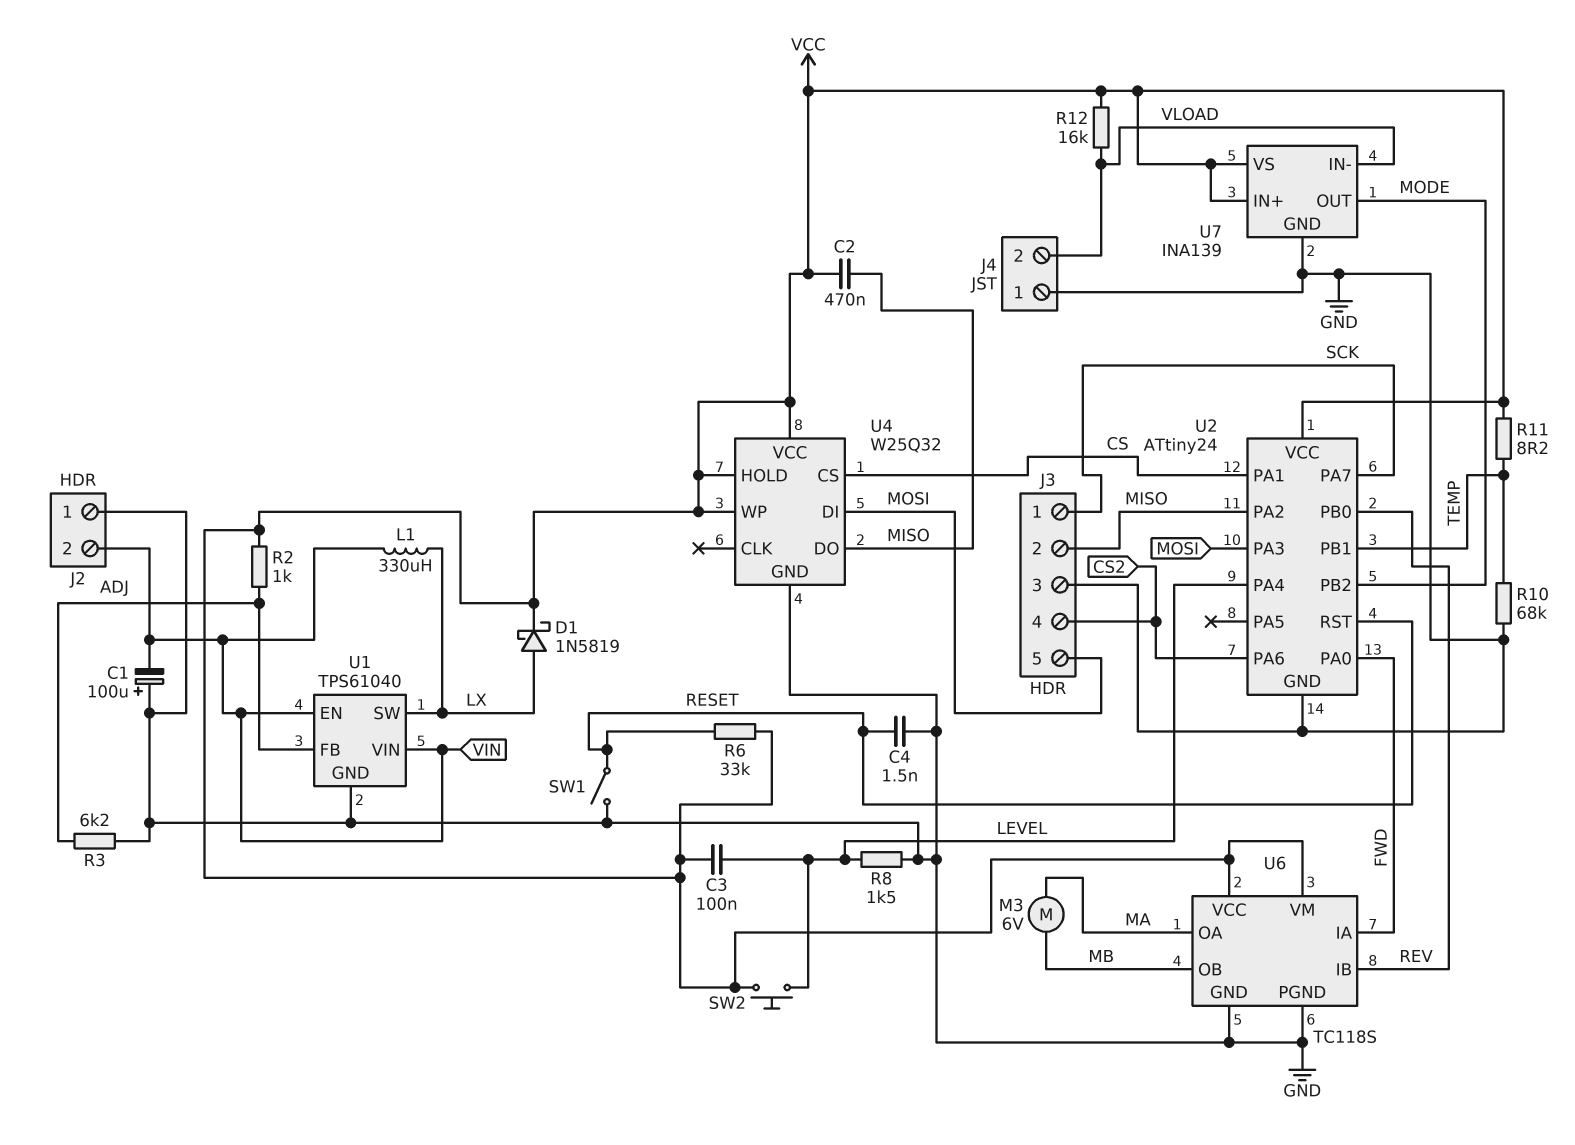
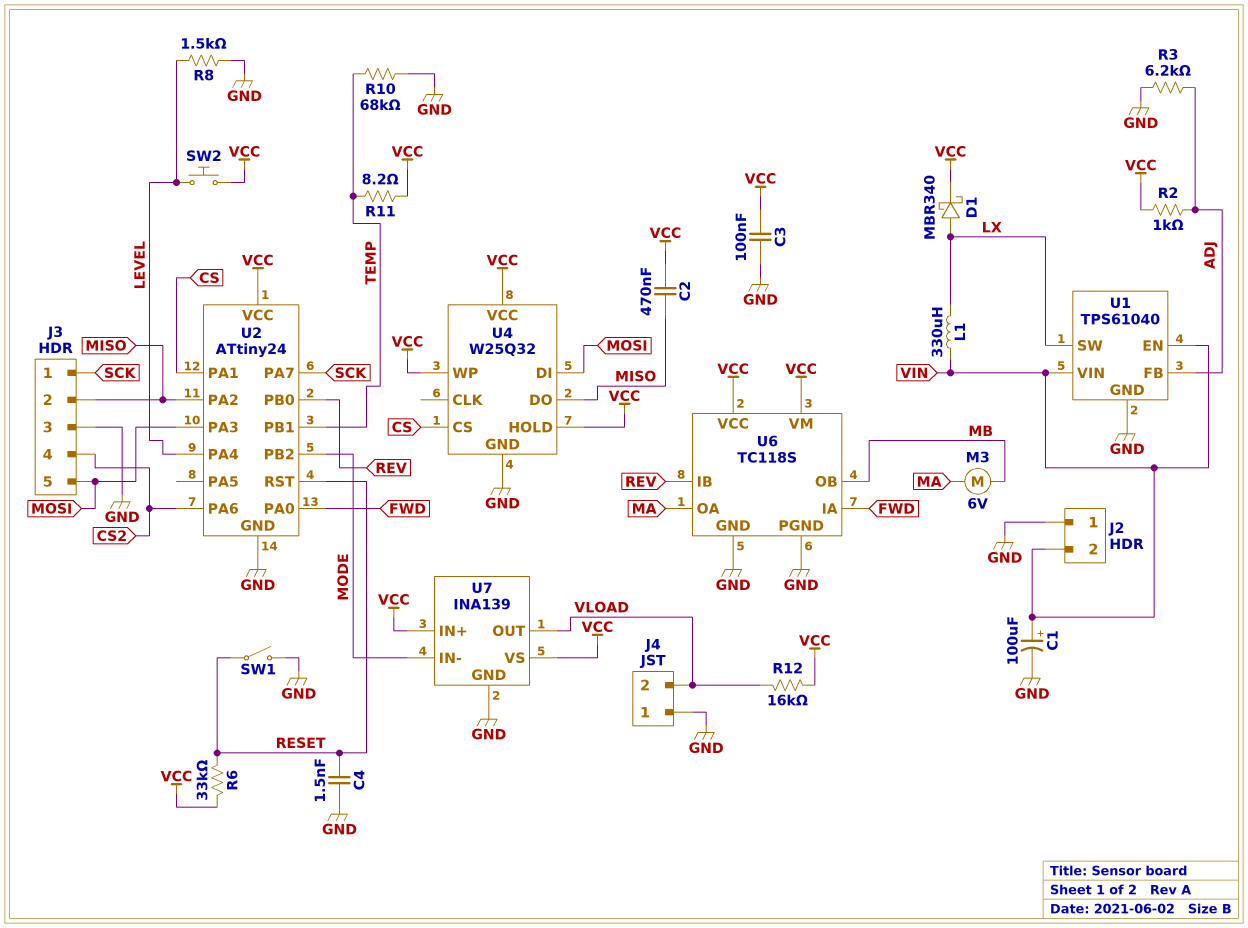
C1: 100uF (plus GND, minus VIN) -> 100uF (plus VIN, minus GND)
C3: 100nF (LEVEL, VCC) -> 100nF (GND, VCC)
D1: schottky 1N5819 (A LX, K VCC) -> schottky MBR340 (A LX, K VCC)
U7 pin IN-: VLOAD -> MODE
U7 pin OUT: MODE -> VLOAD

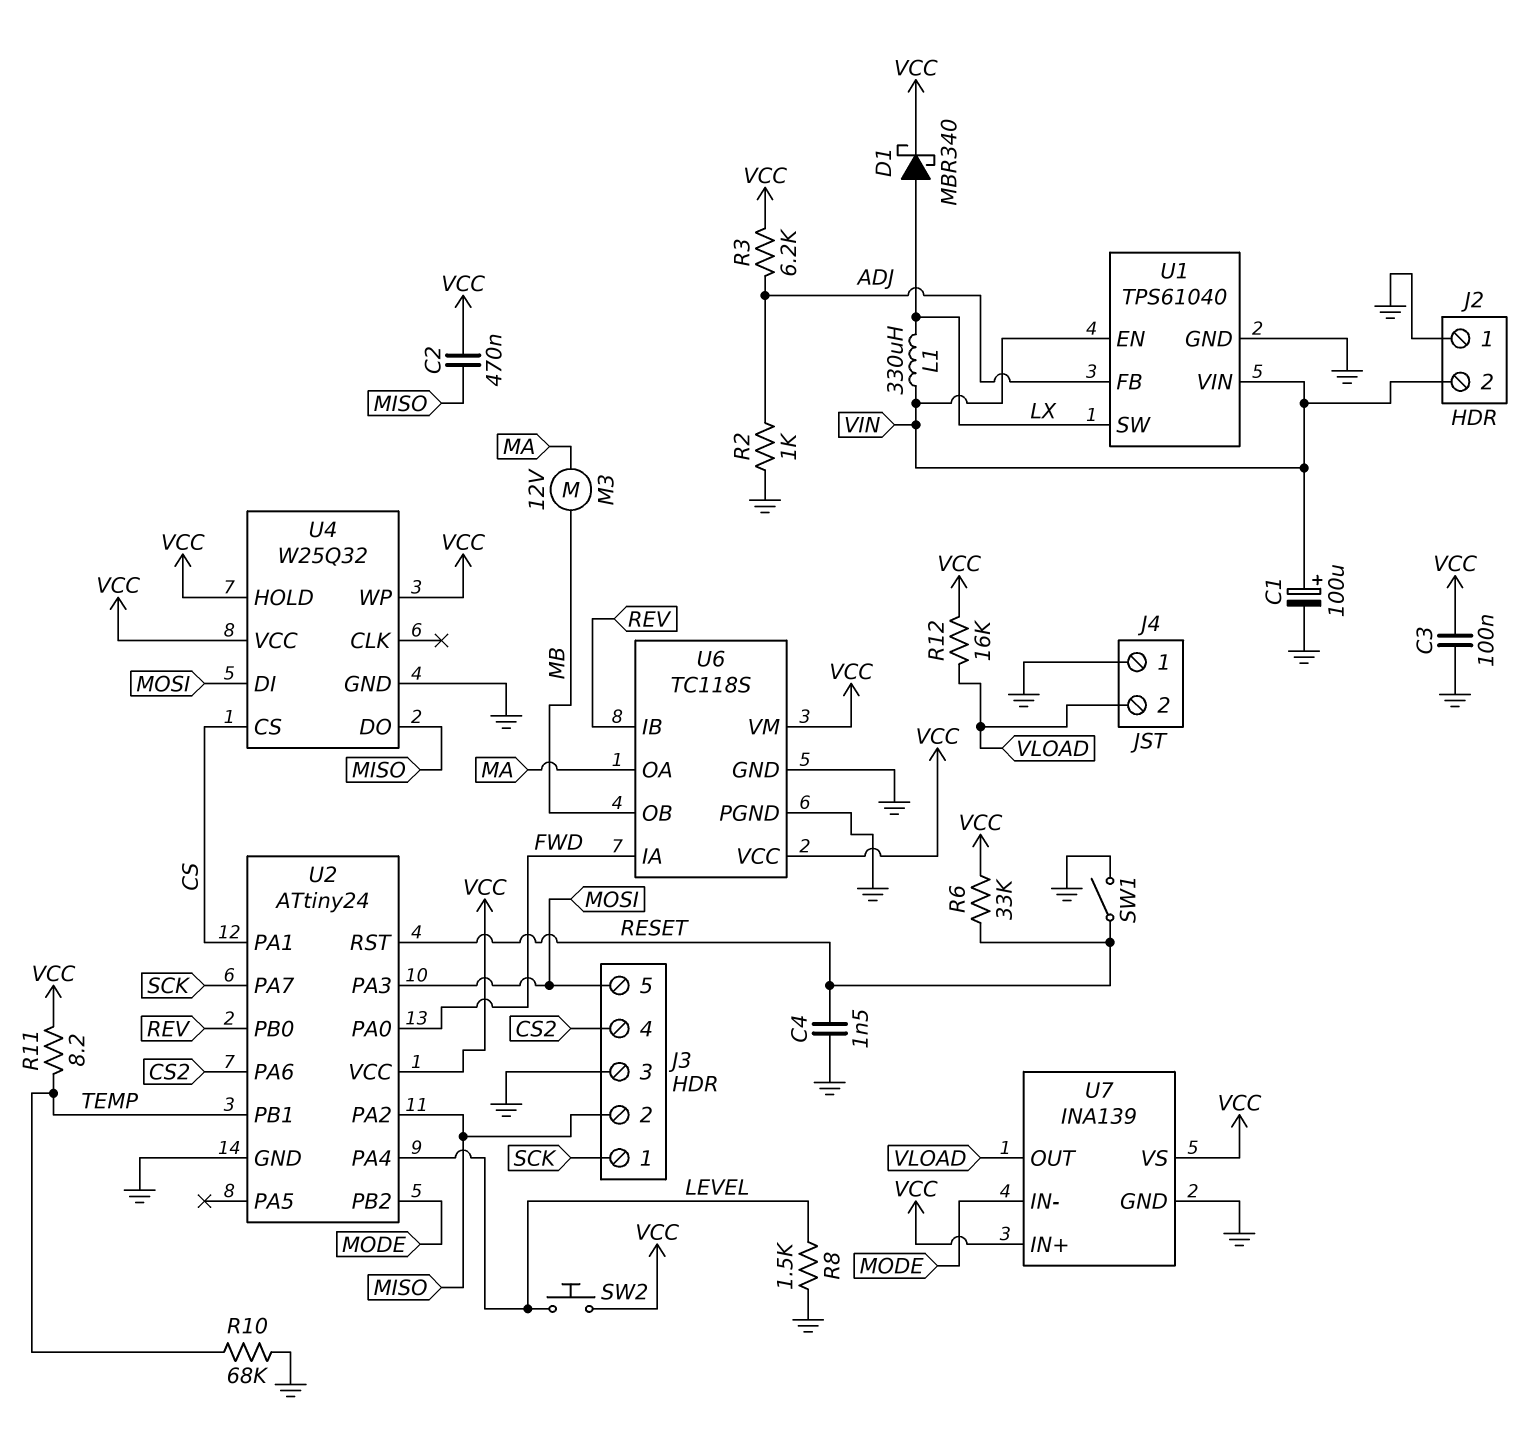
M3: motor 6V (MA, MB) -> motor 12V (MA, MB)
R2: 1k (ADJ, VCC) -> 1k (ADJ, GND)
R3: 6.2k (ADJ, GND) -> 6.2k (ADJ, VCC)

